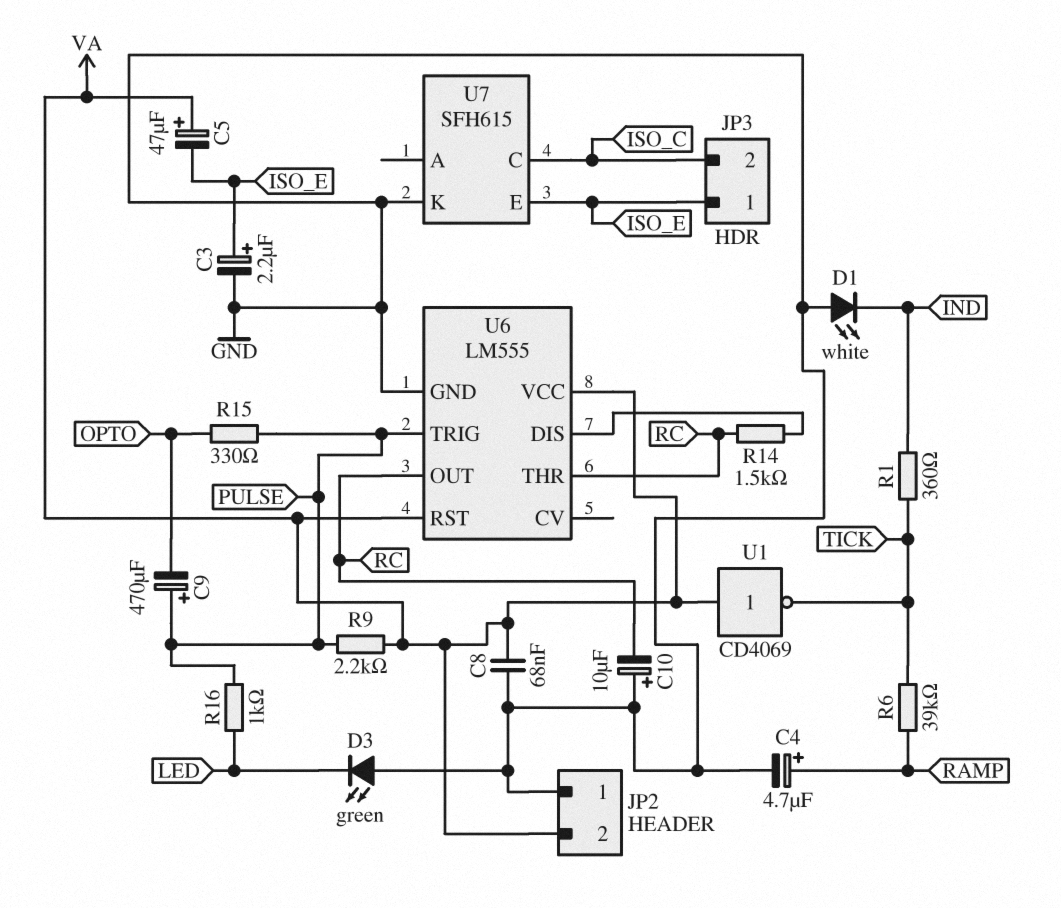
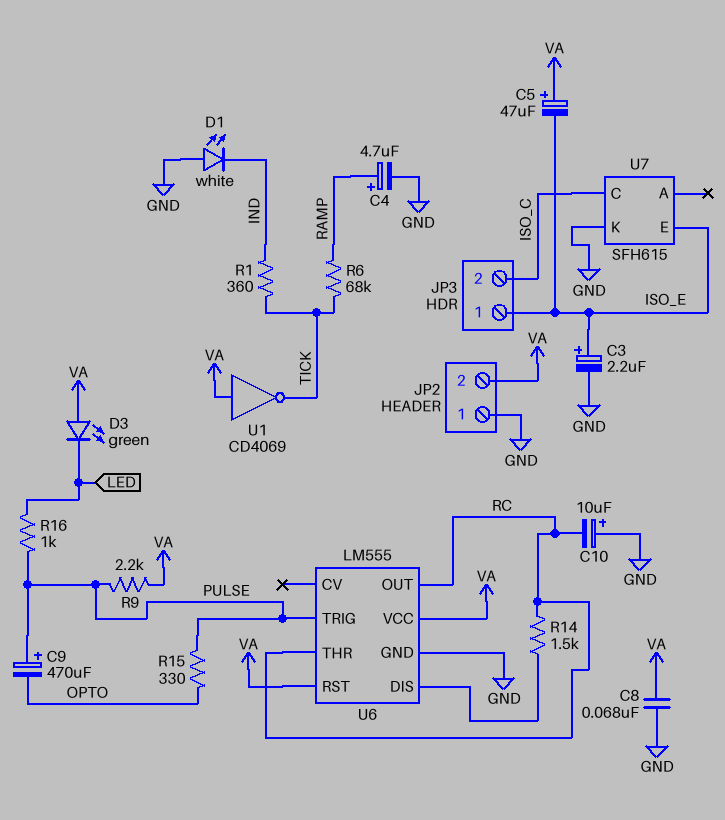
D3: LED green (A GND, K LED) -> LED green (A VA, K LED)
R6: 39k (RAMP, TICK) -> 68k (RAMP, TICK)

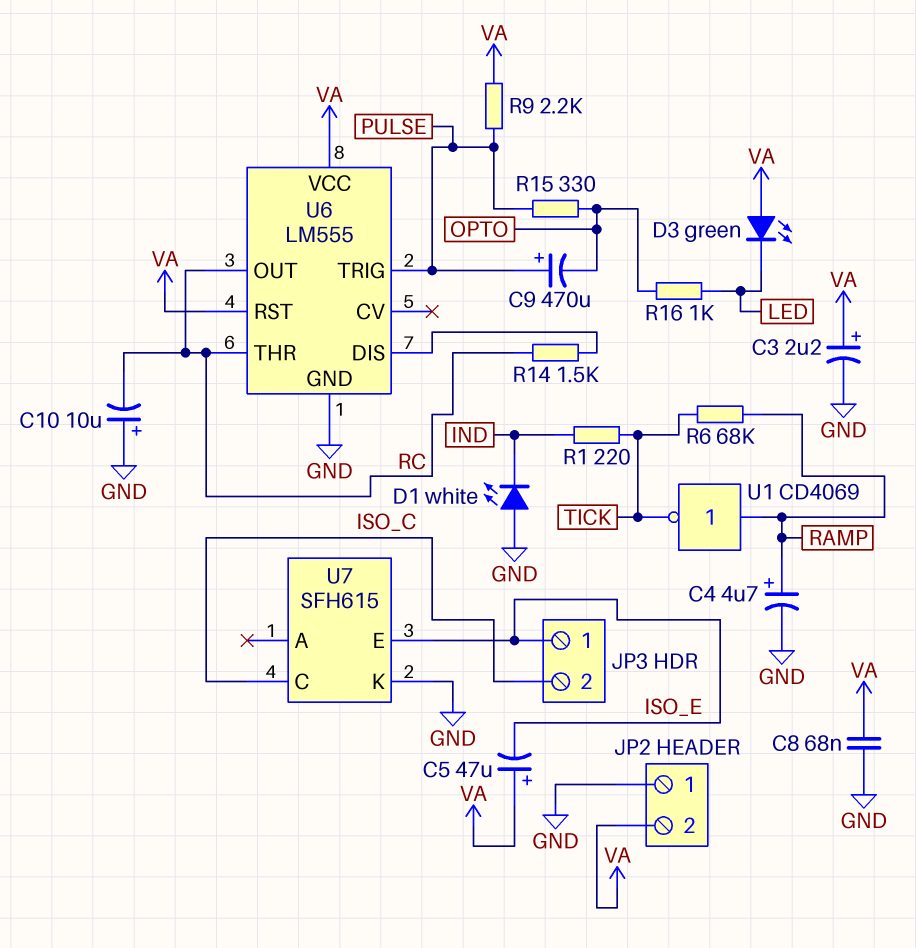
C3: 2.2uF (plus ISO_E, minus GND) -> 2.2uF (plus VA, minus GND)
R1: 360 (IND, TICK) -> 220 (IND, TICK)
R16: 1k (LED, PULSE) -> 1k (LED, OPTO)
U1: NOT CD4069 (in VA, out TICK) -> NOT CD4069 (in RAMP, out TICK)

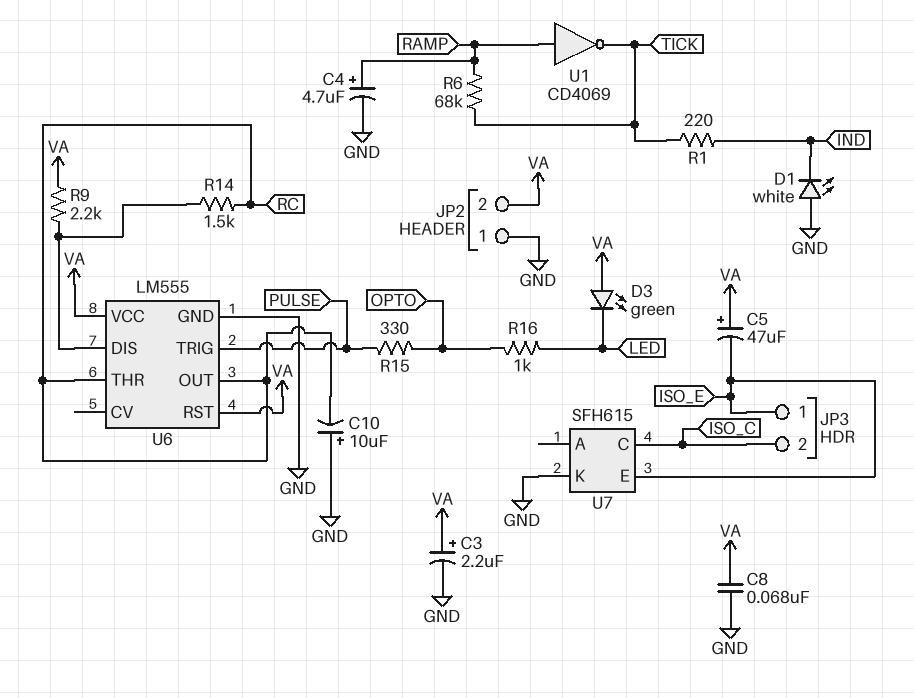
C9: 470uF (plus PULSE, minus OPTO) -> none
R9: 2.2k (PULSE, VA) -> 2.2k (U6/DIS, VA)

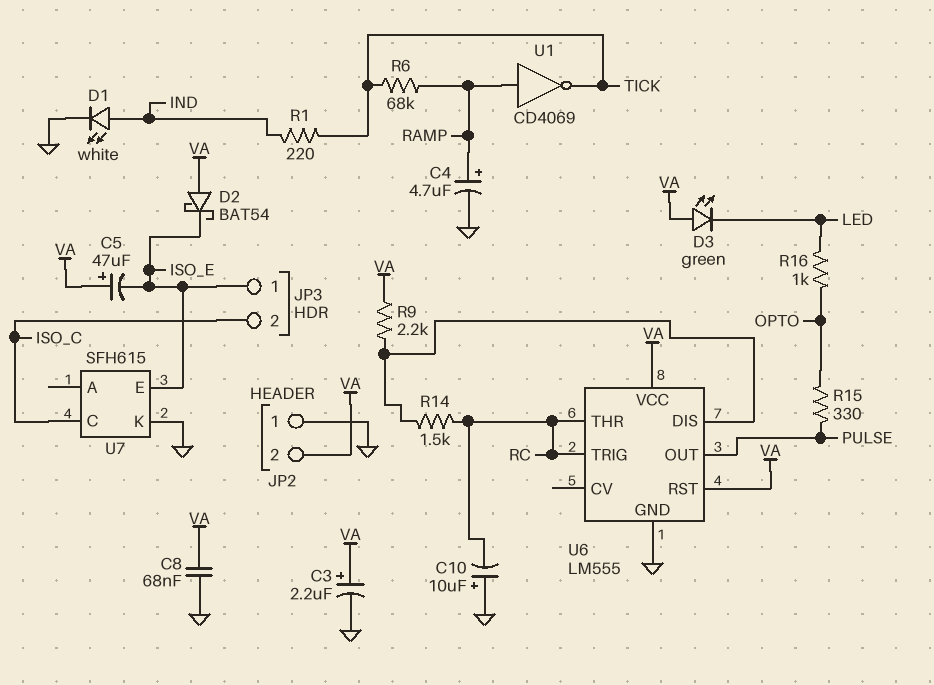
D1: LED white (A GND, K IND) -> LED white (A IND, K GND)
D2: none -> schottky BAT54 (A VA, K ISO_E)
U6 pin OUT: RC -> PULSE
U6 pin TRIG: PULSE -> RC

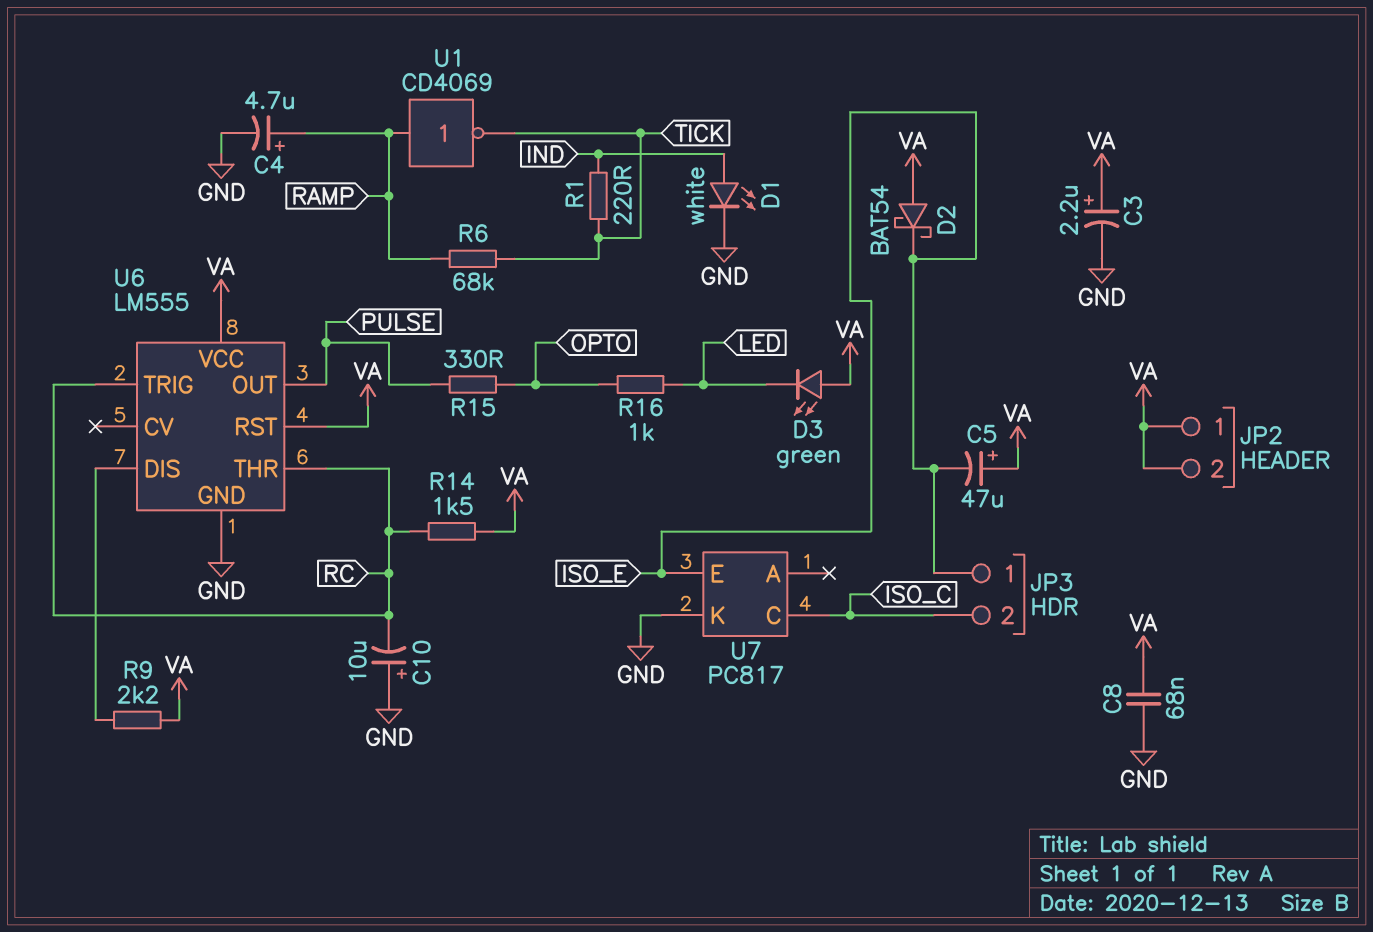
JP2 pin 1: GND -> VA
R14: 1.5k (RC, U6/DIS) -> 1.5k (RC, VA)
U7: SFH615 -> PC817

